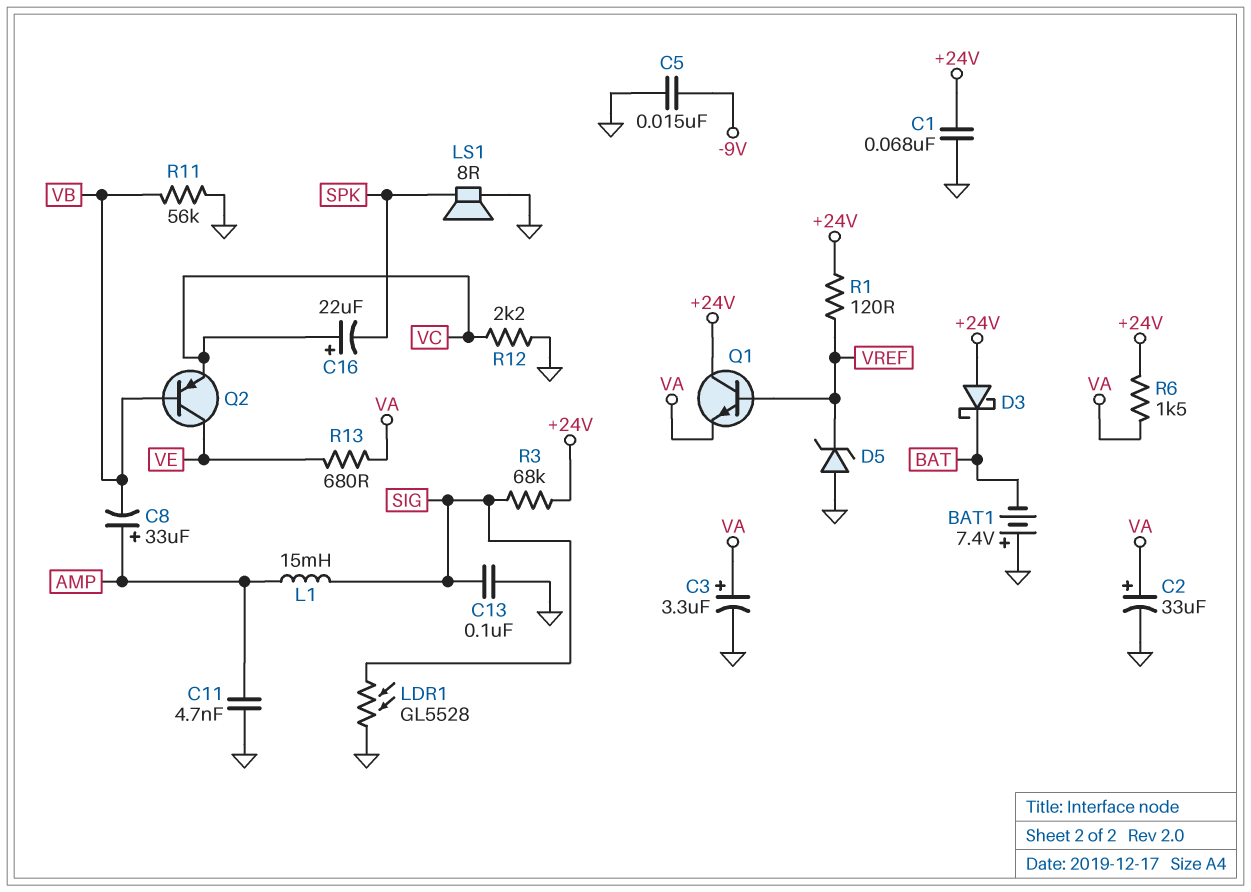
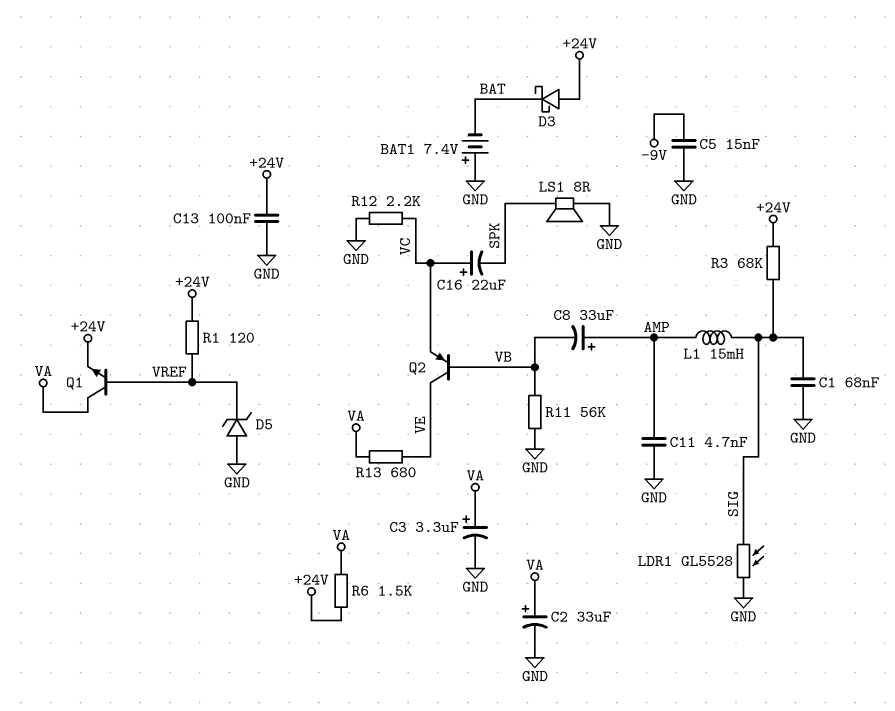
C1: 68nF (+24V, GND) -> 68nF (GND, SIG)
C13: 100nF (GND, SIG) -> 100nF (+24V, GND)
Q1: NPN (B VREF, C +24V, E VA) -> NPN (B VREF, C VA, E +24V)

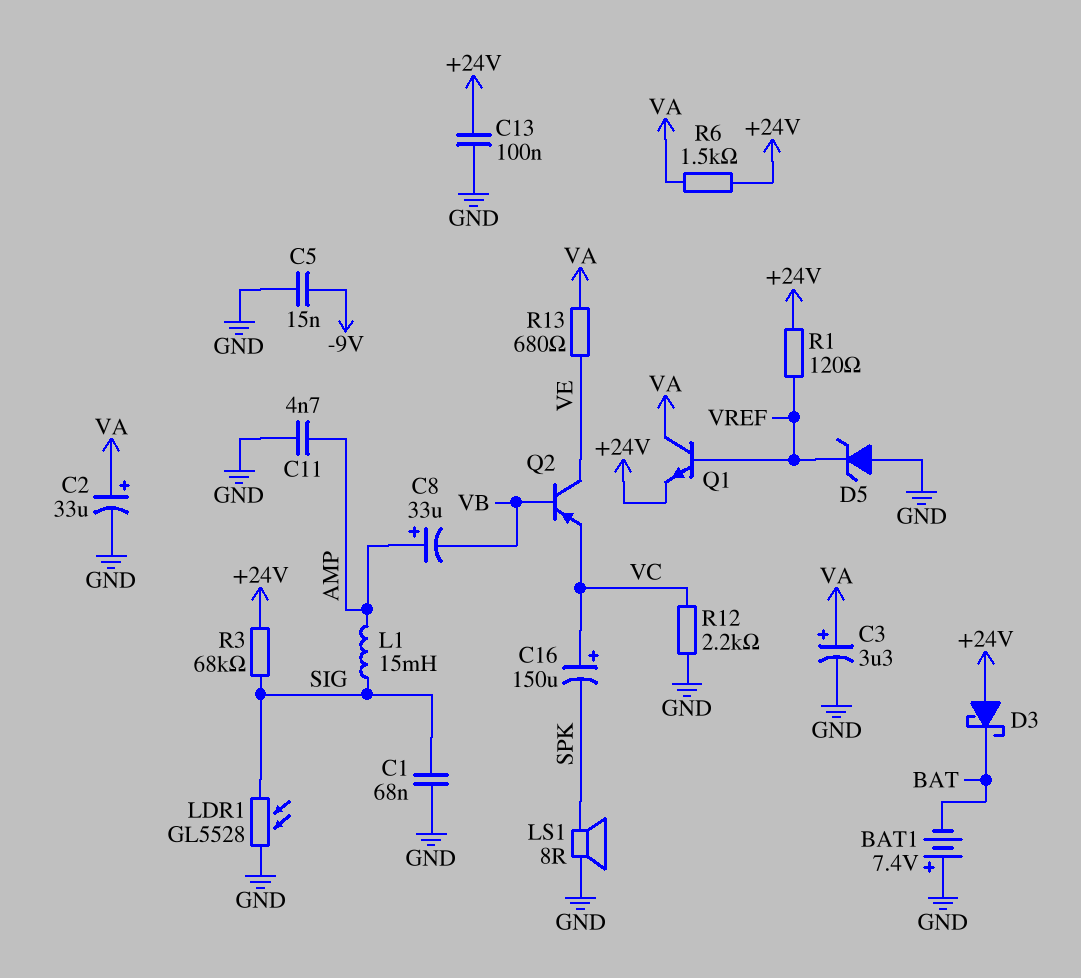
C16: 22uF (plus VC, minus SPK) -> 150uF (plus VC, minus SPK)
R11: 56k (GND, VB) -> none

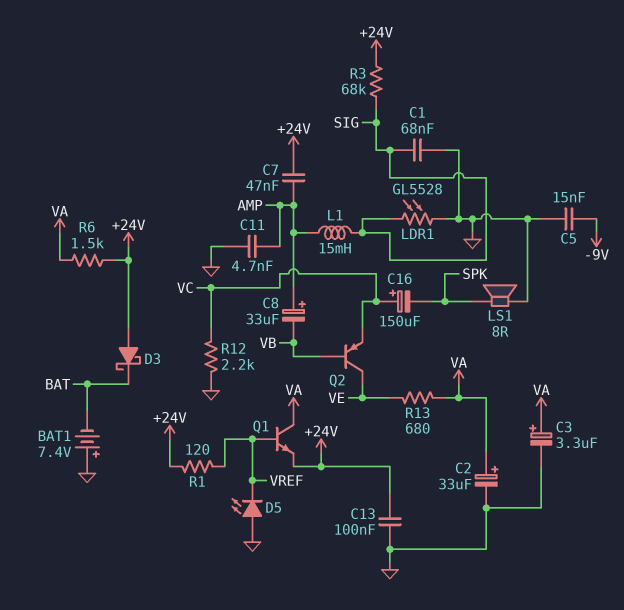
C7: none -> 47nF (+24V, AMP)
D5: zener (A GND, K VREF) -> LED (A GND, K VREF)

